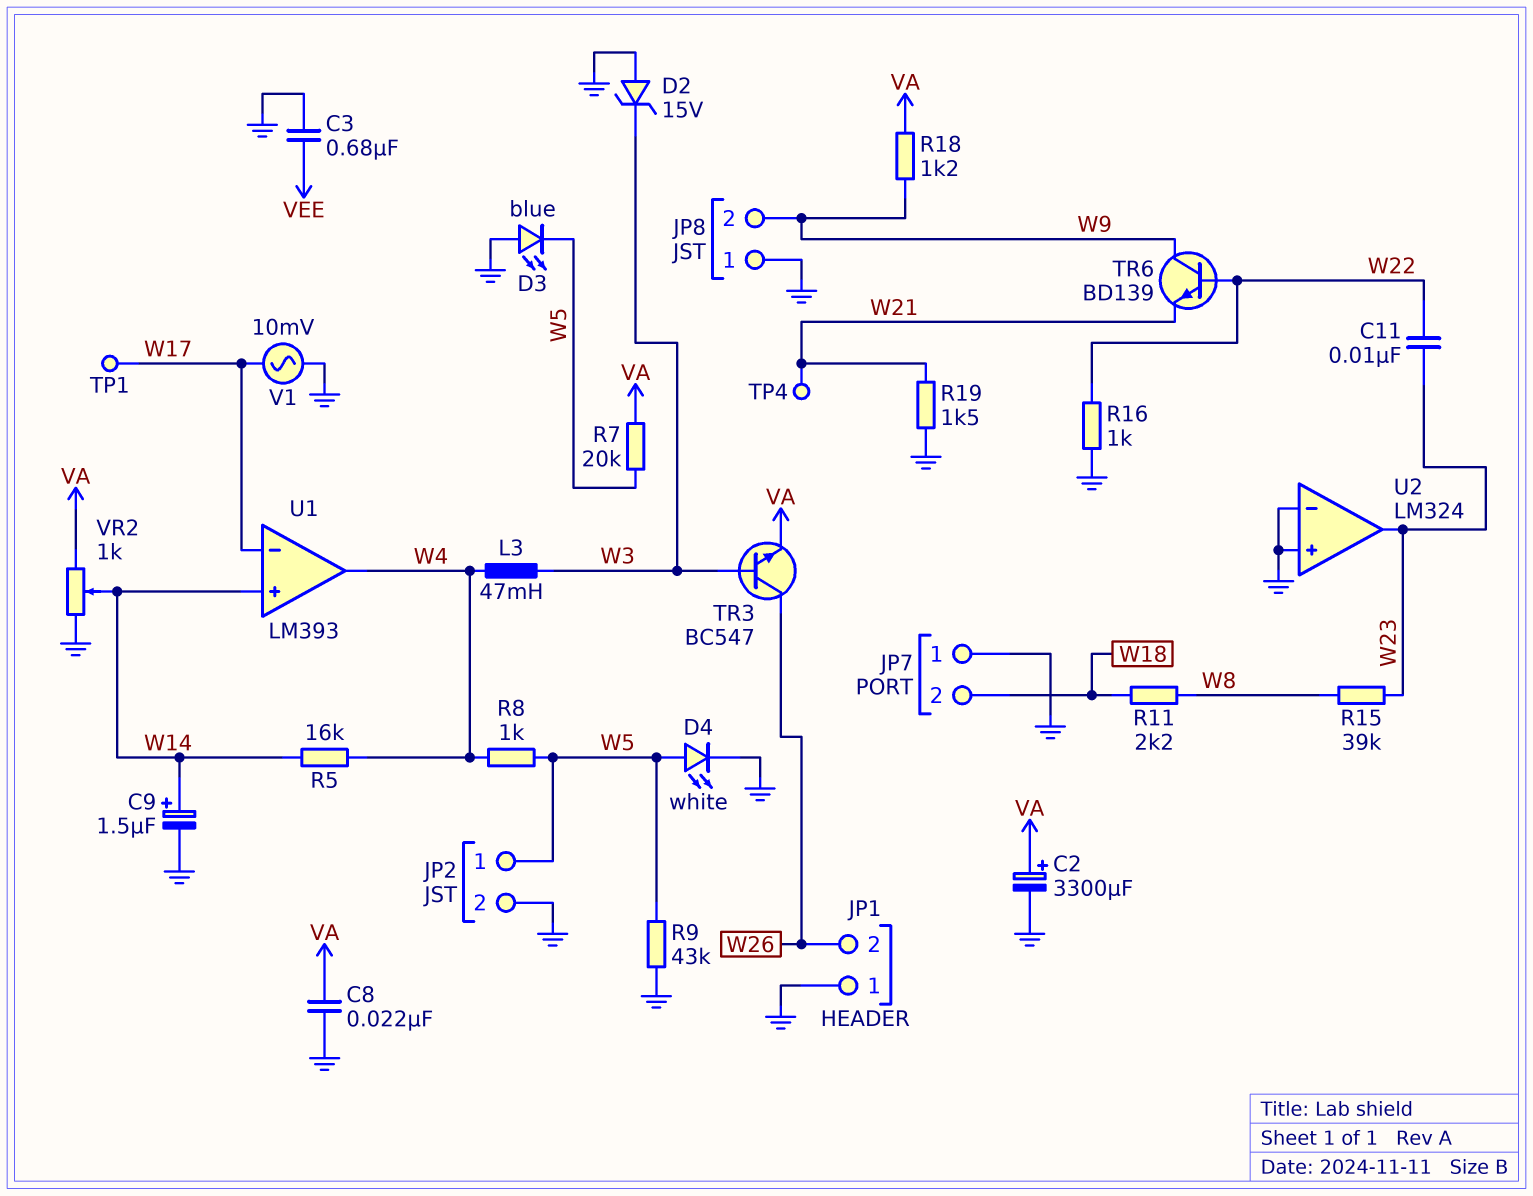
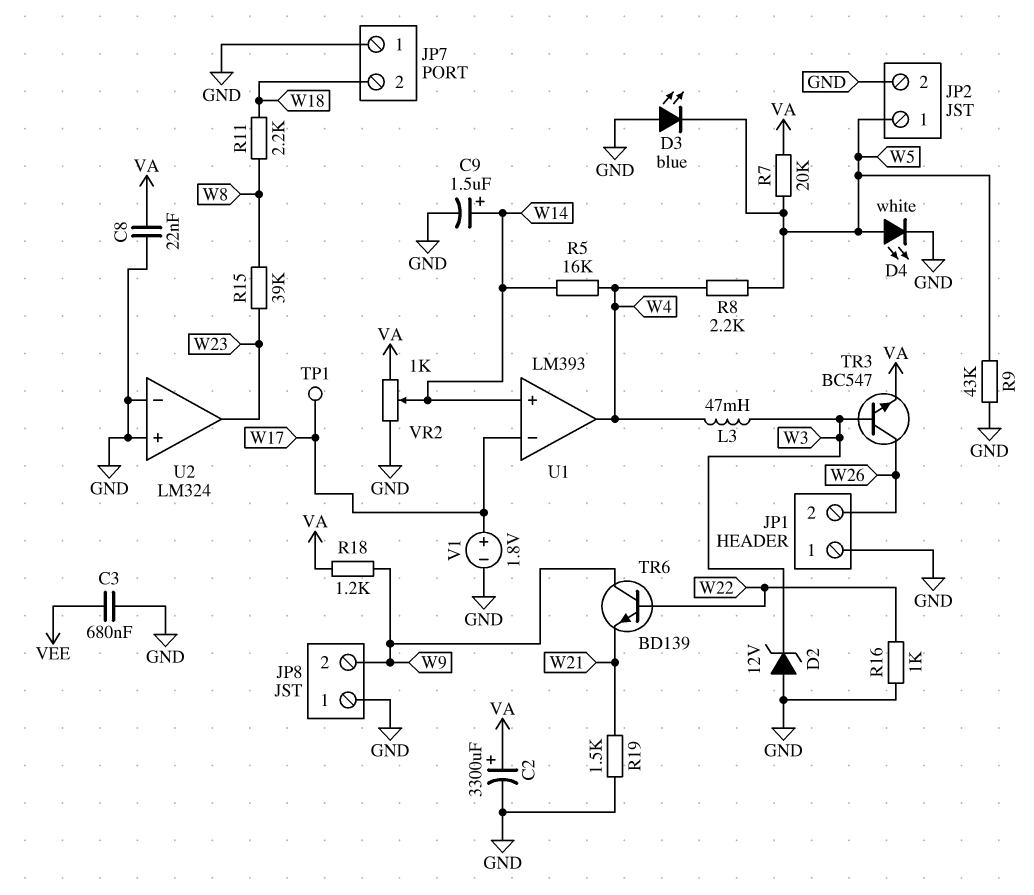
C11: 10nF (W22, W23) -> none
D2: zener 15V (A GND, K W3) -> zener 12V (A GND, K W3)
R8: 1k (W4, W5) -> 2.2k (W4, W5)
TP4: test point (W21) -> none
V1: AC 10mV (GND, W17) -> 1.8V (plus W17, minus GND)

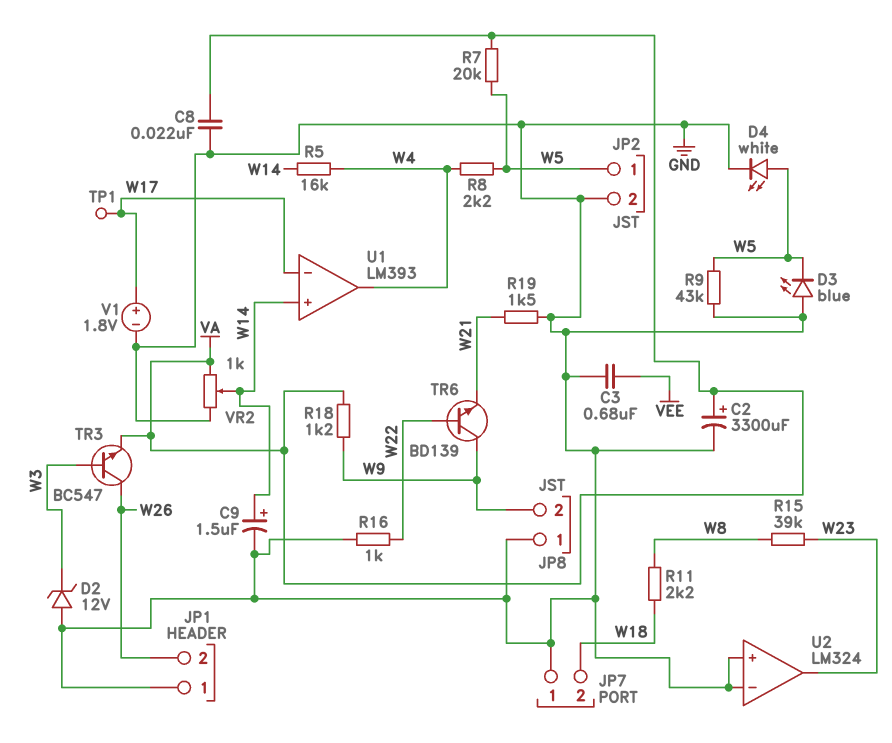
L3: 47mH (W3, W4) -> none

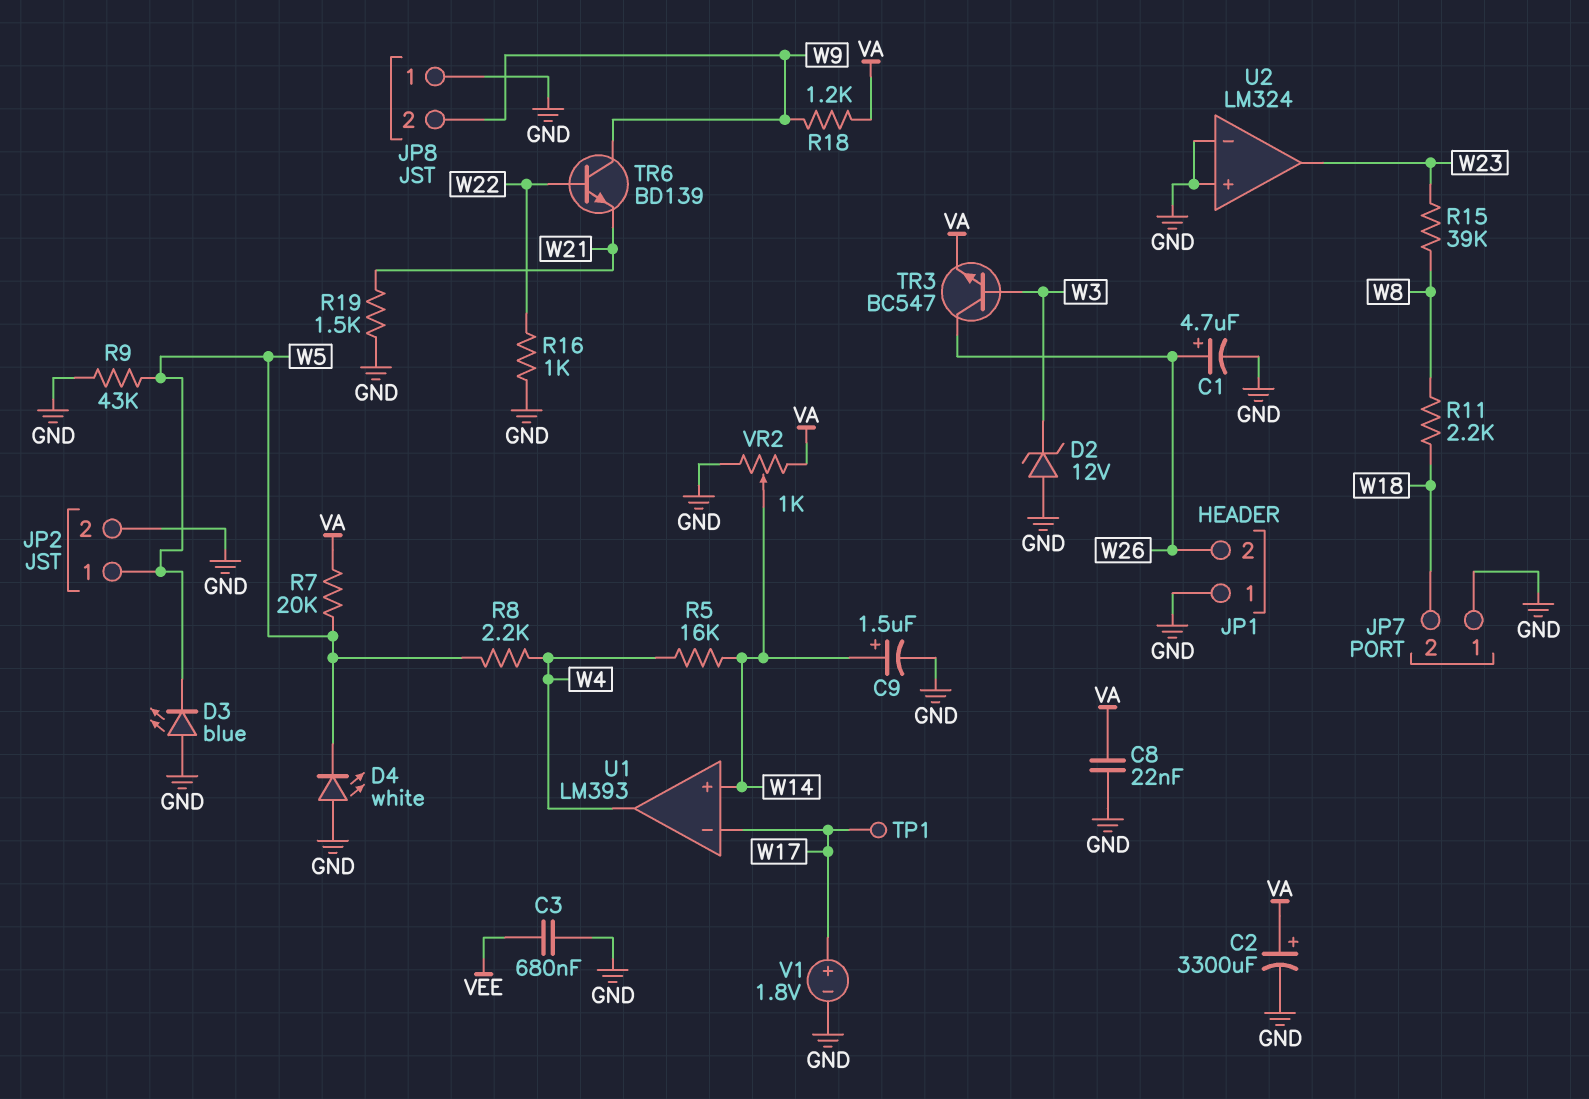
C1: none -> 4.7uF (plus W26, minus GND)
D4: LED white (A W5, K GND) -> LED white (A GND, K W5)

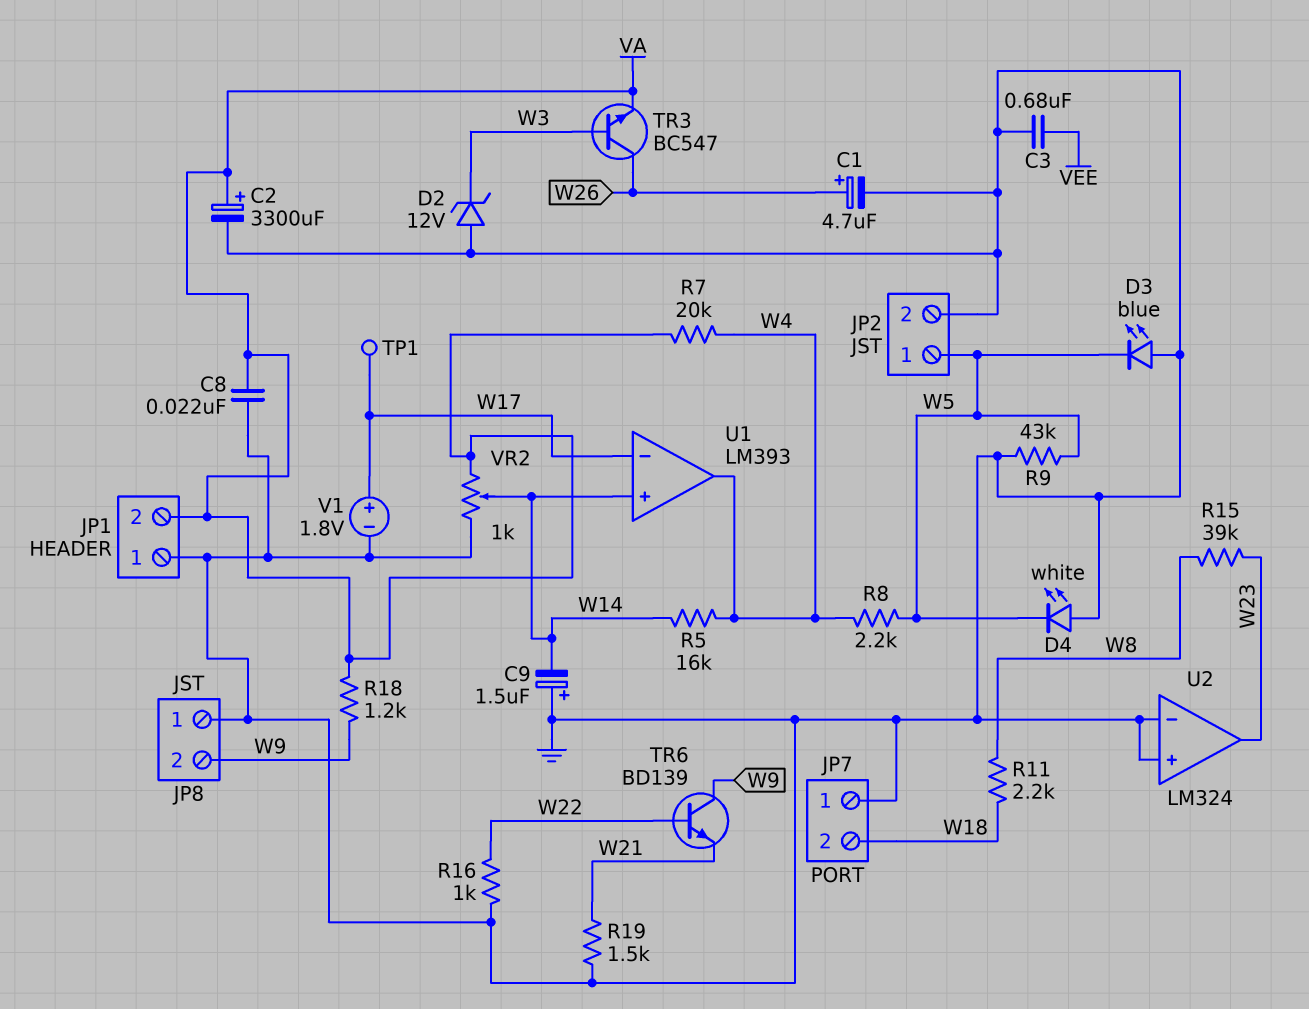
C9: 1.5uF (plus W14, minus GND) -> 1.5uF (plus GND, minus W14)
JP1 pin 2: W26 -> VA
R7: 20k (VA, W5) -> 20k (VA, W4)

